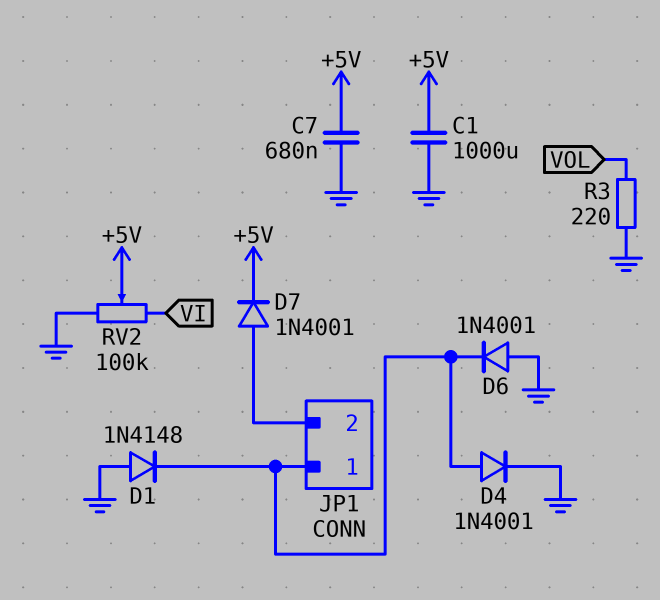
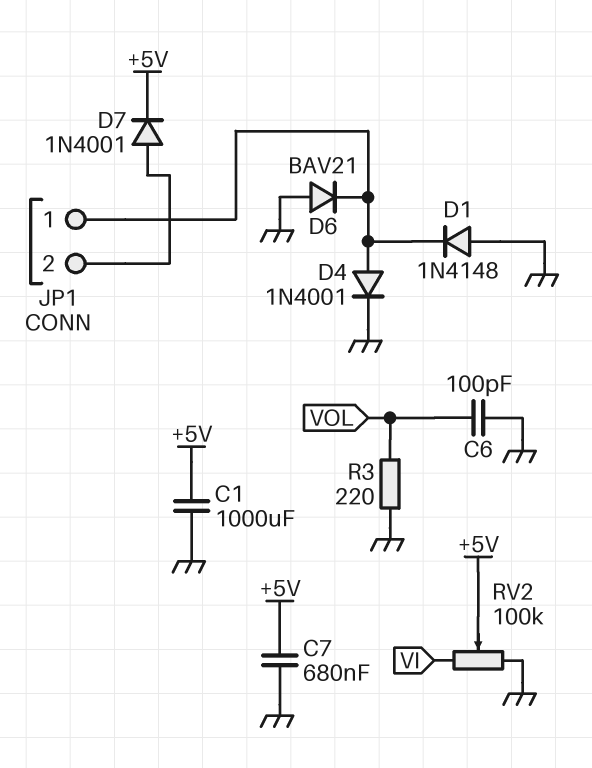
C6: none -> 100pF (GND, VOL)
D6: diode 1N4001 (A GND, K JP1/1) -> diode BAV21 (A GND, K JP1/1)

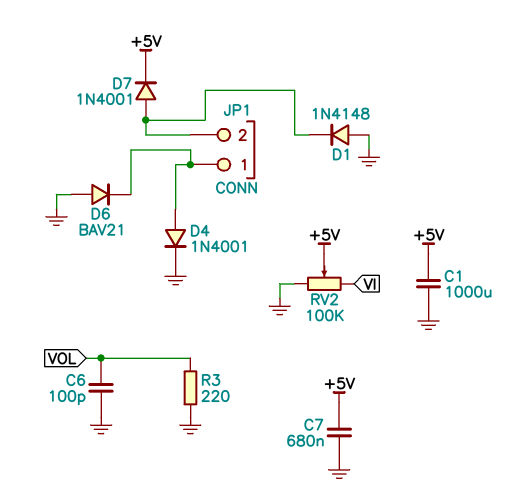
D1: diode 1N4148 (A GND, K JP1/1) -> diode 1N4148 (A GND, K JP1/2)

